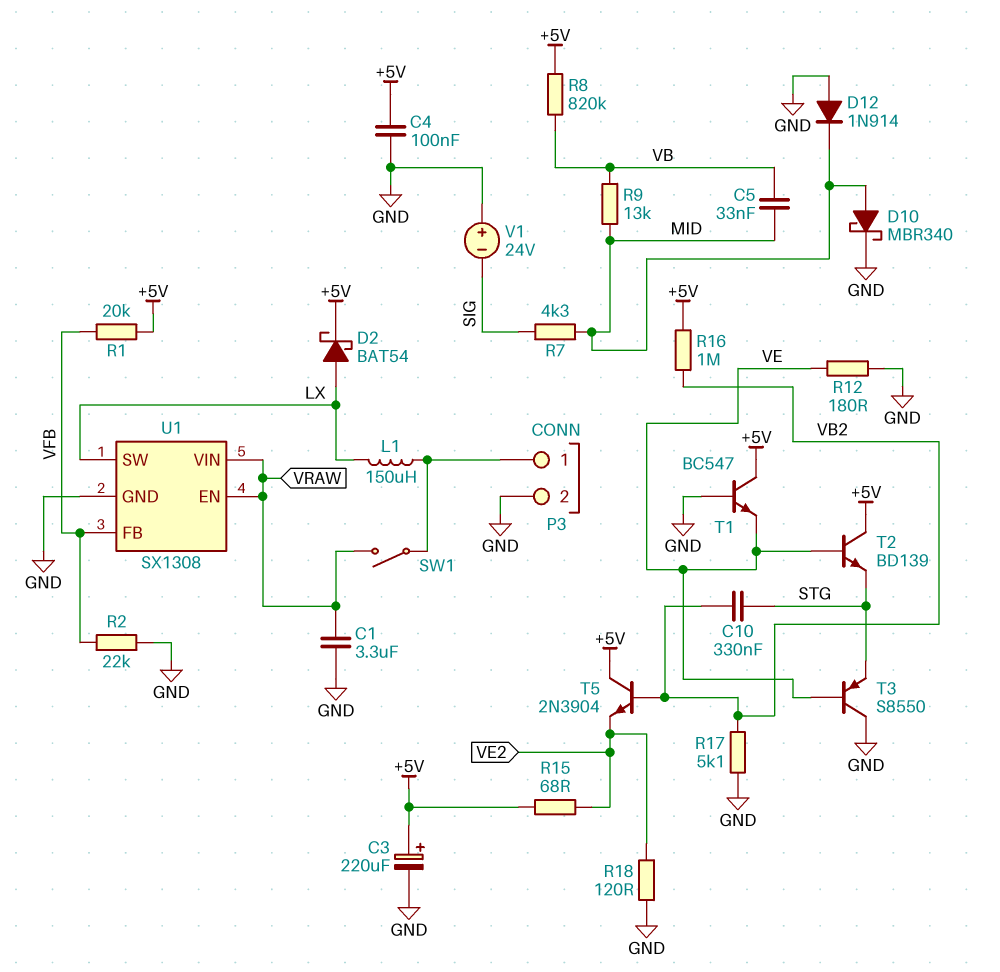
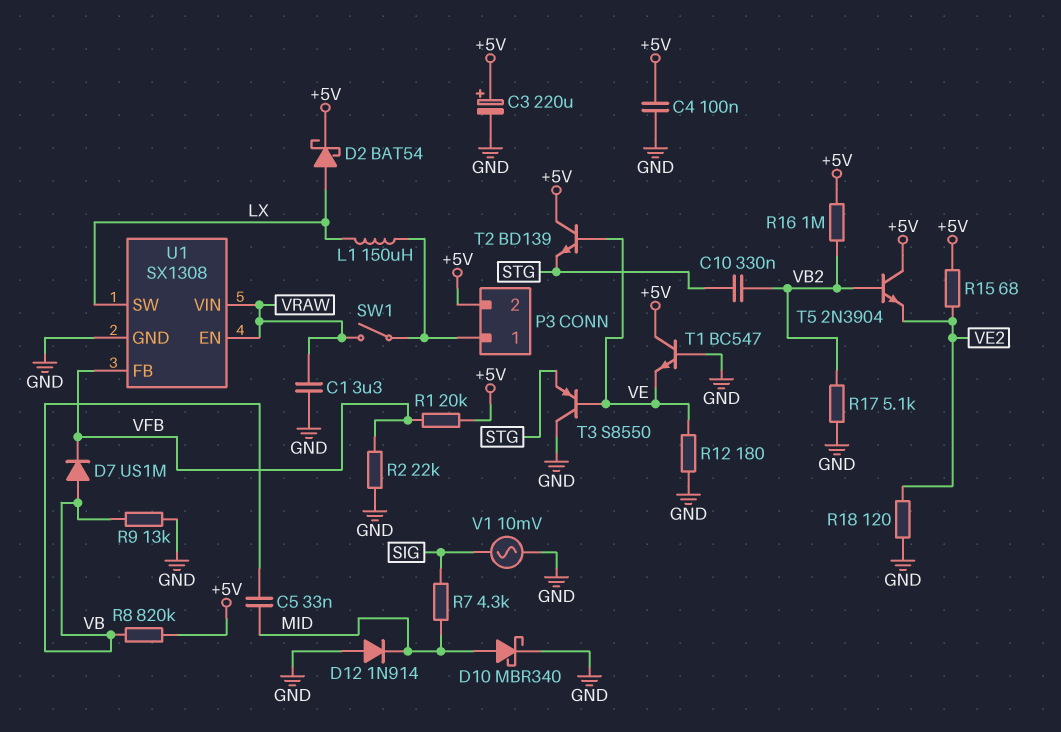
D7: none -> diode US1M (A VB, K VFB)
P3 pin 2: GND -> +5V
R9: 13k (MID, VB) -> 13k (GND, VB)
V1: 24V (plus GND, minus SIG) -> AC 10mV (GND, SIG)

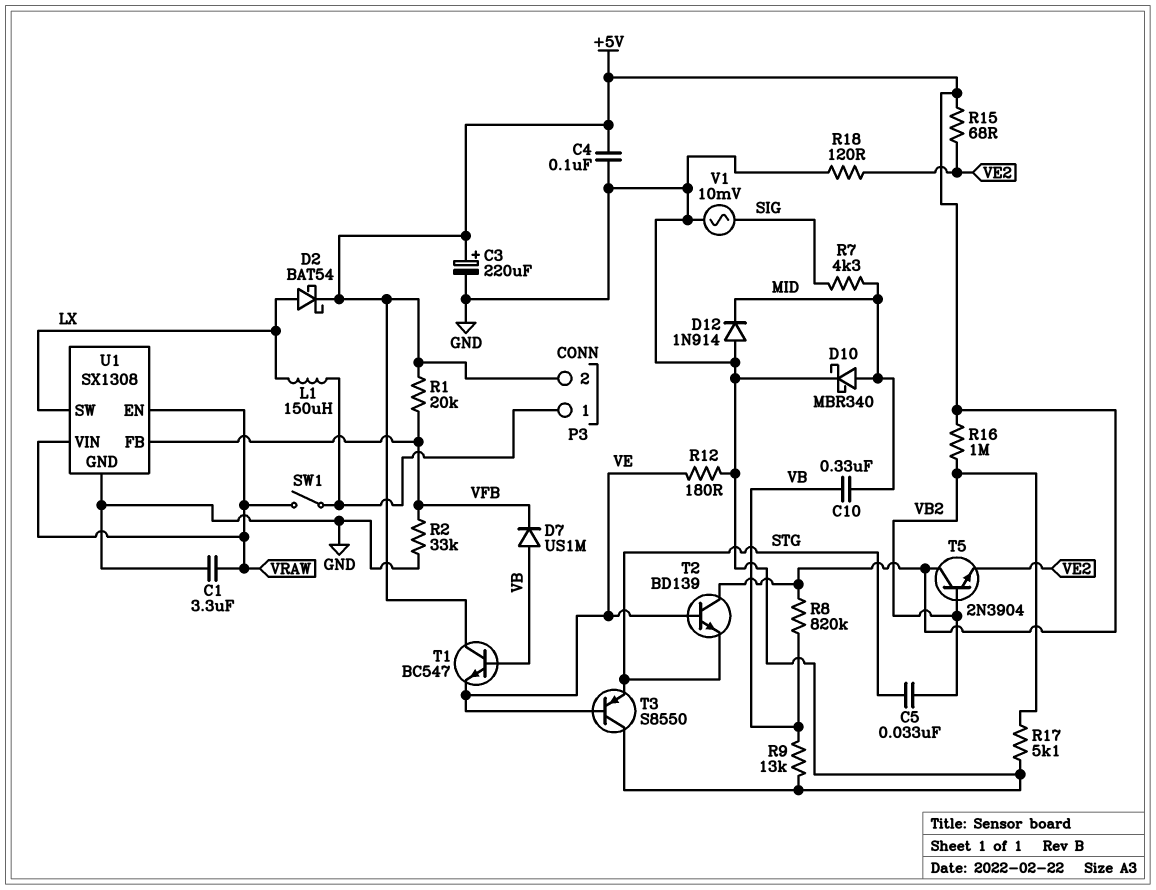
C5: 33nF (MID, VB) -> 33nF (STG, VB2)
C10: 330nF (STG, VB2) -> 330nF (MID, VB)
R2: 22k (GND, VFB) -> 33k (GND, VFB)
T1: NPN BC547 (B GND, C +5V, E VE) -> NPN BC547 (B VB, C +5V, E VE)

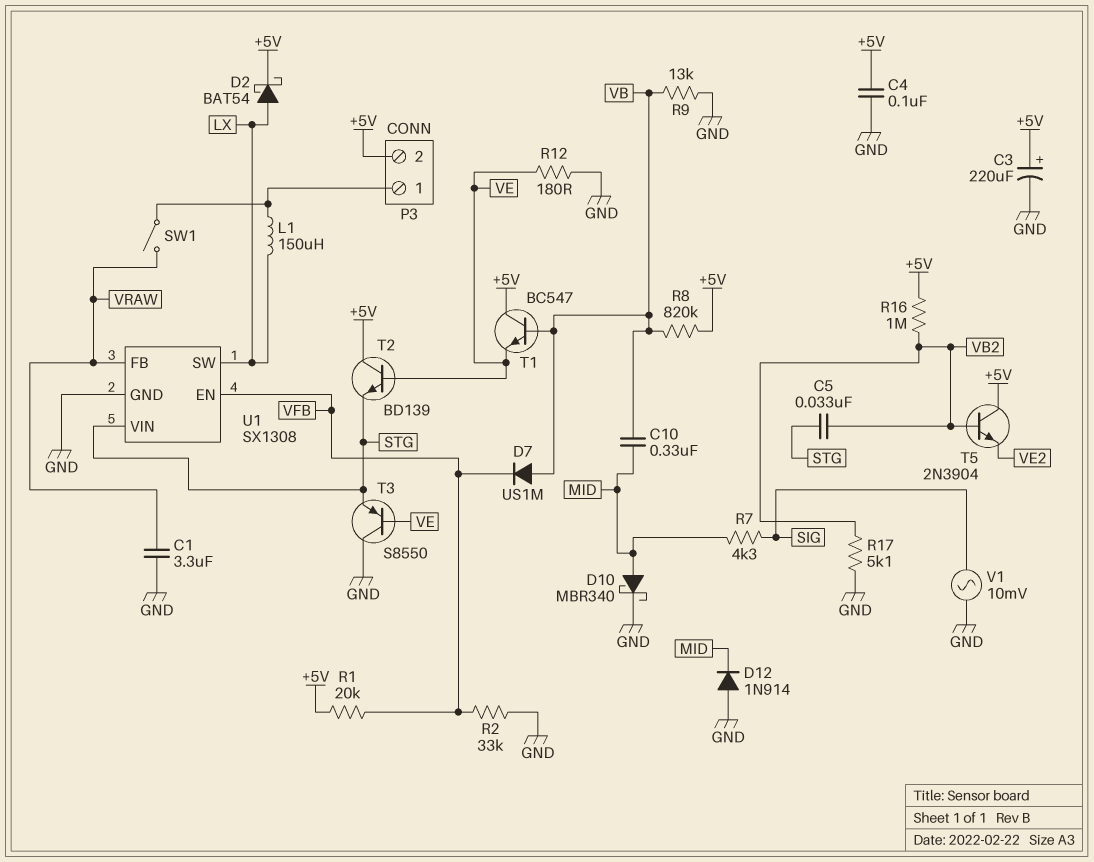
R15: 68 (+5V, VE2) -> none
R18: 120 (GND, VE2) -> none
U1 pin EN: VRAW -> VFB
U1 pin FB: VFB -> VRAW
U1 pin VIN: VRAW -> STG

